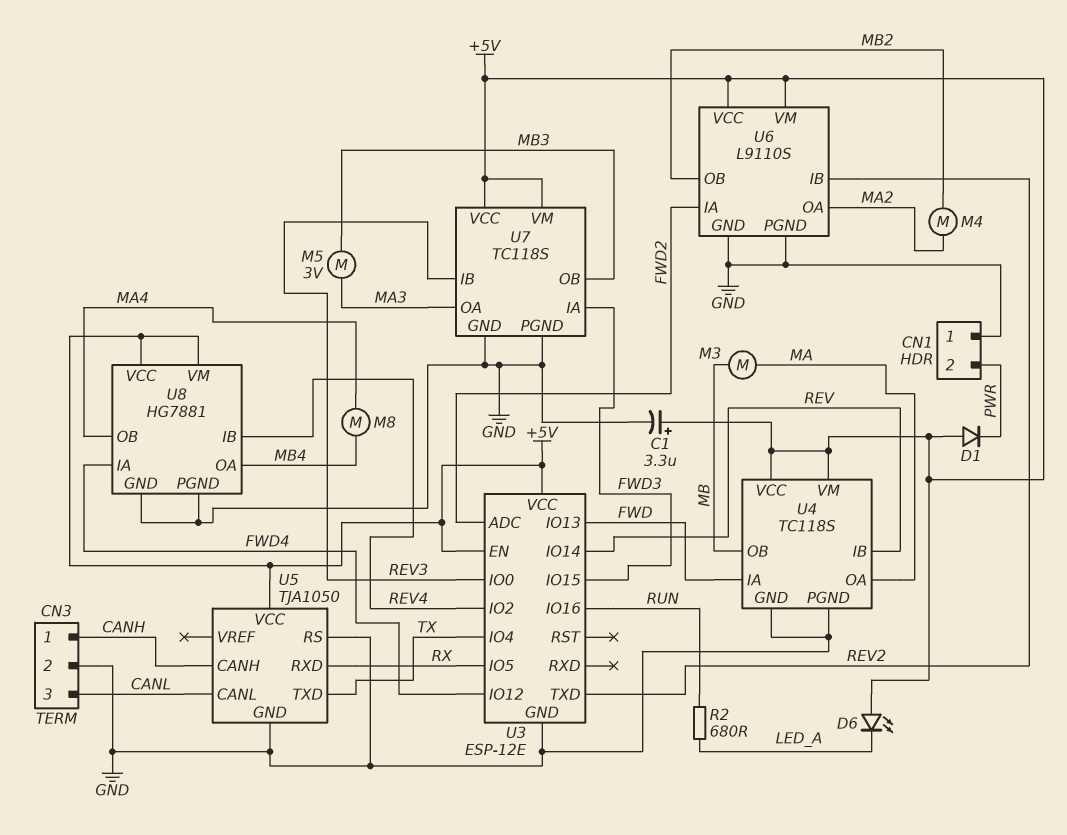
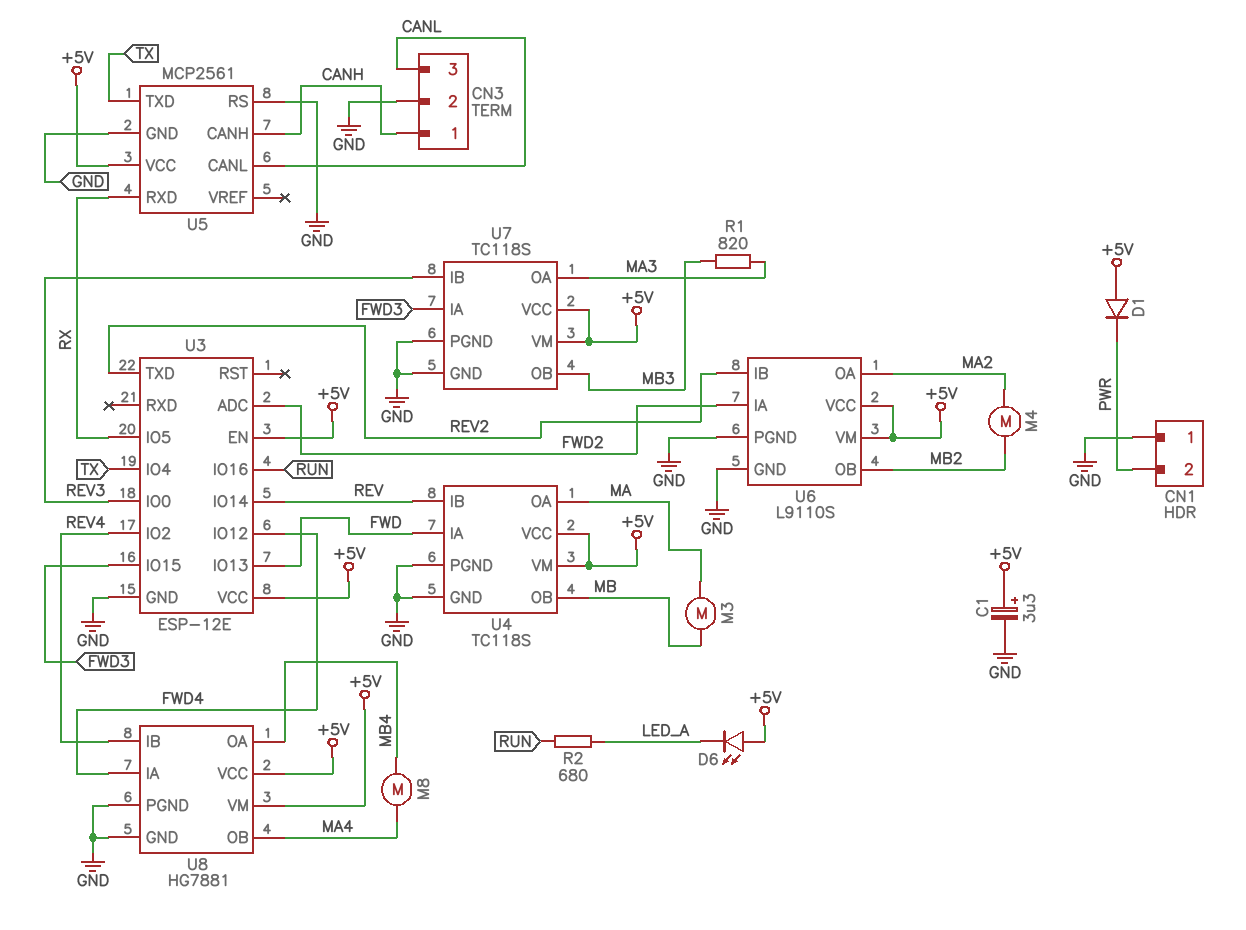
M5: motor 3V (MA3, MB3) -> none
R1: none -> 820 (MA3, MB3)
U5: TJA1050 -> MCP2561

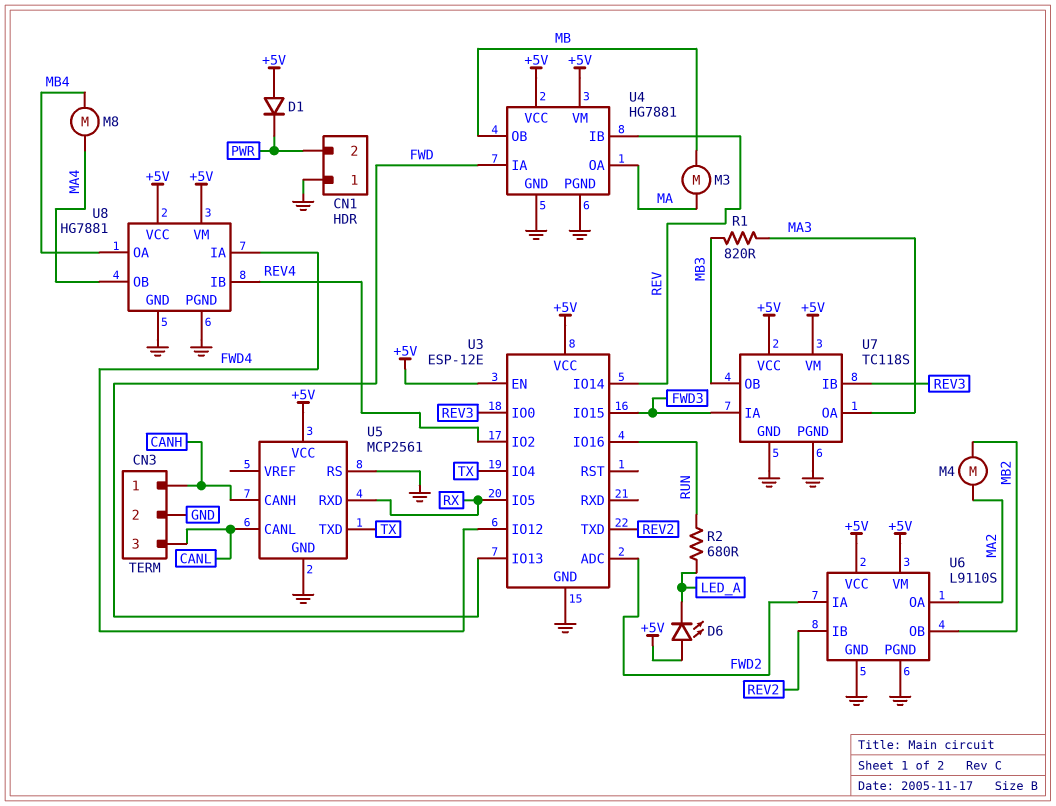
C1: 3.3uF (plus +5V, minus GND) -> none
U4: TC118S -> HG7881

